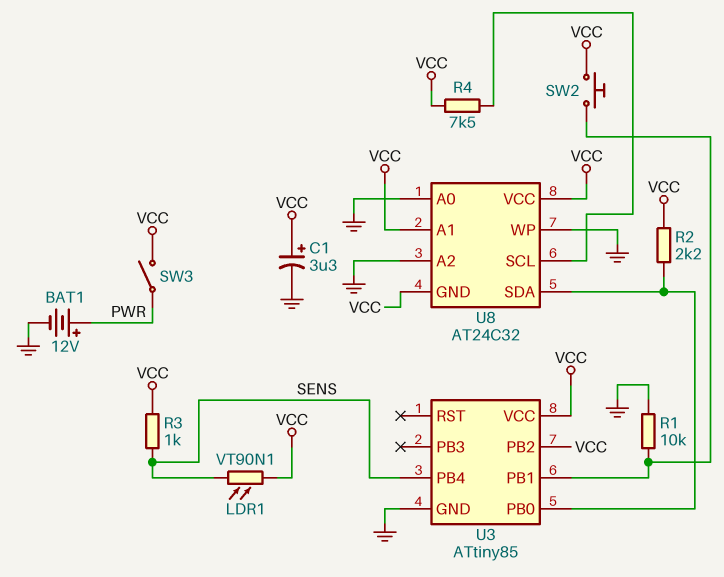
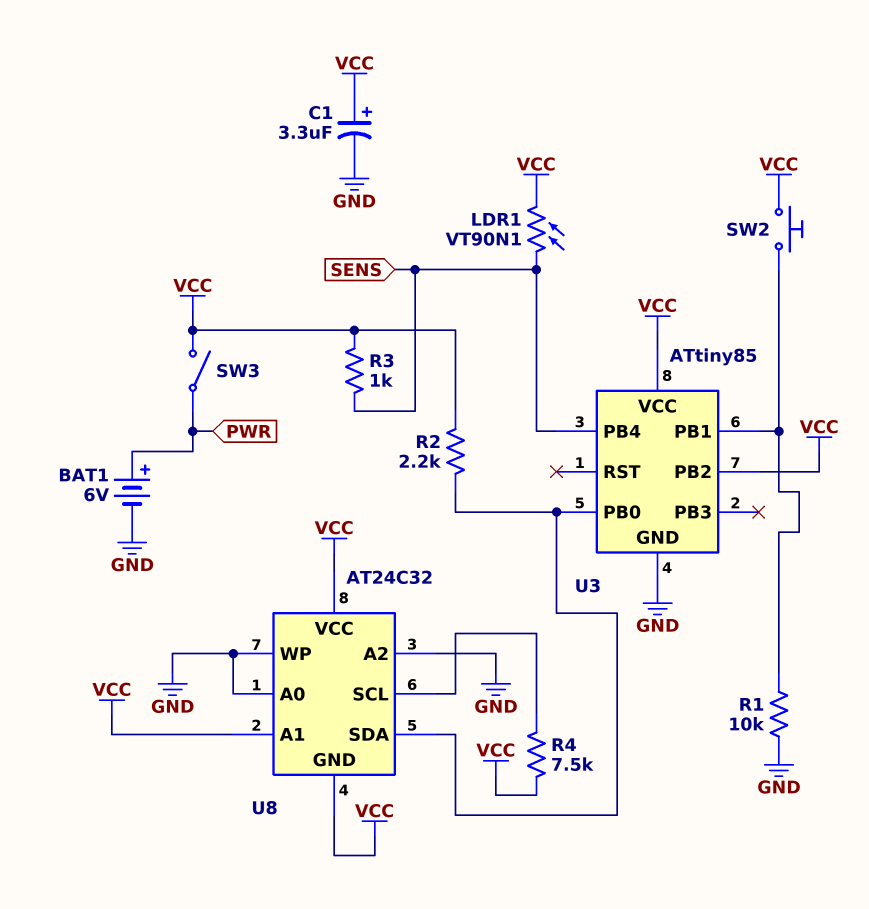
BAT1: 12V (plus PWR, minus GND) -> 6V (plus PWR, minus GND)

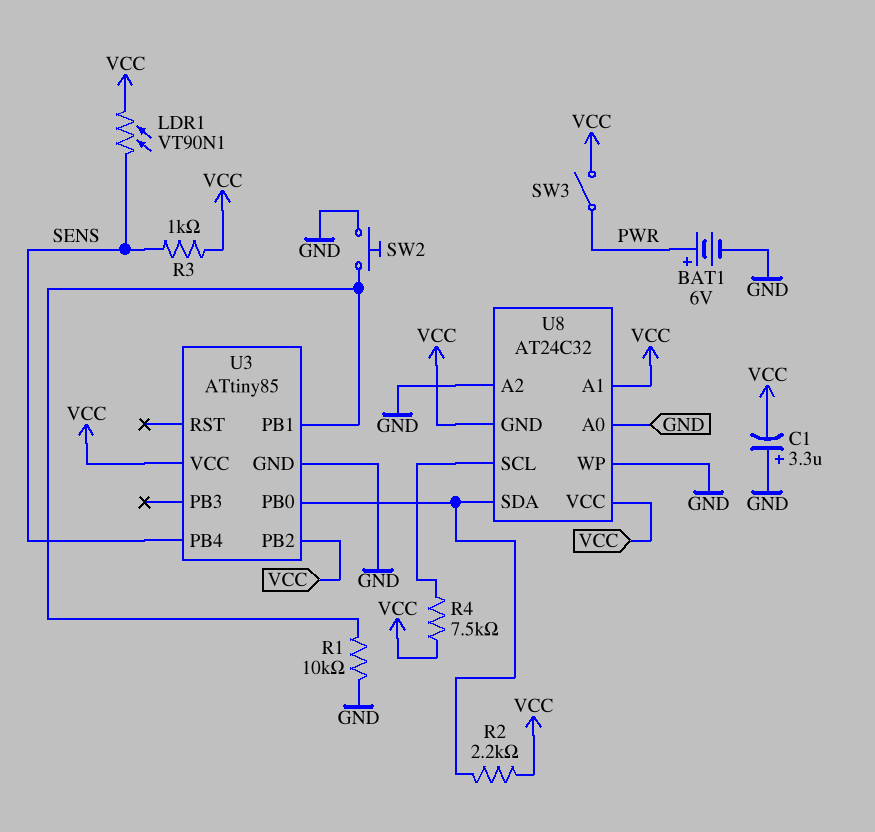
C1: 3.3uF (plus VCC, minus GND) -> 3.3uF (plus GND, minus VCC)
SW2: button (U3/PB1, VCC) -> button (GND, U3/PB1)

